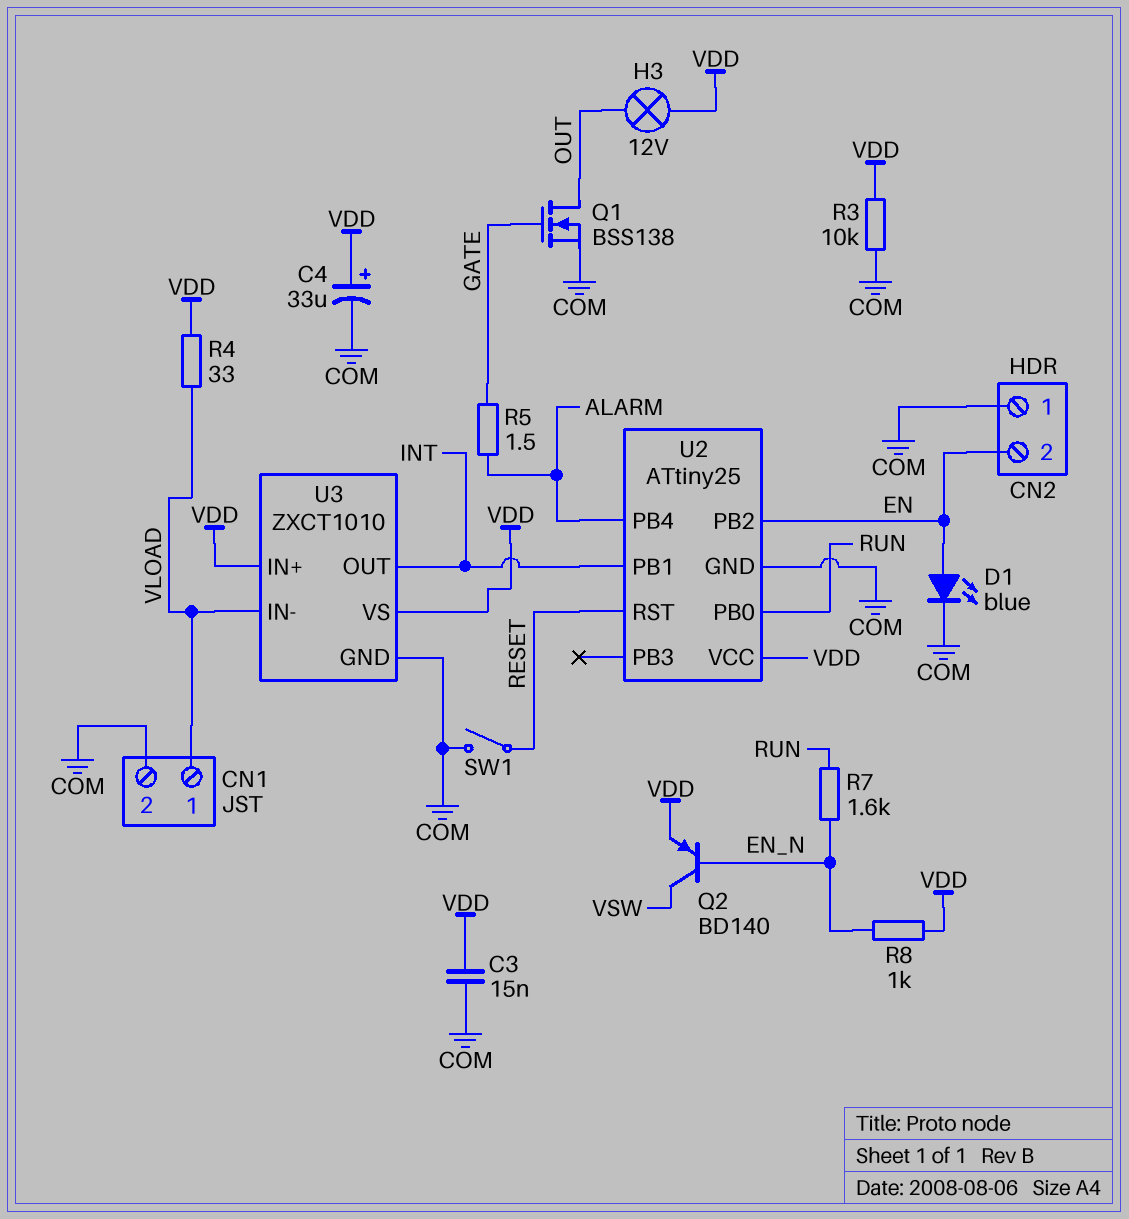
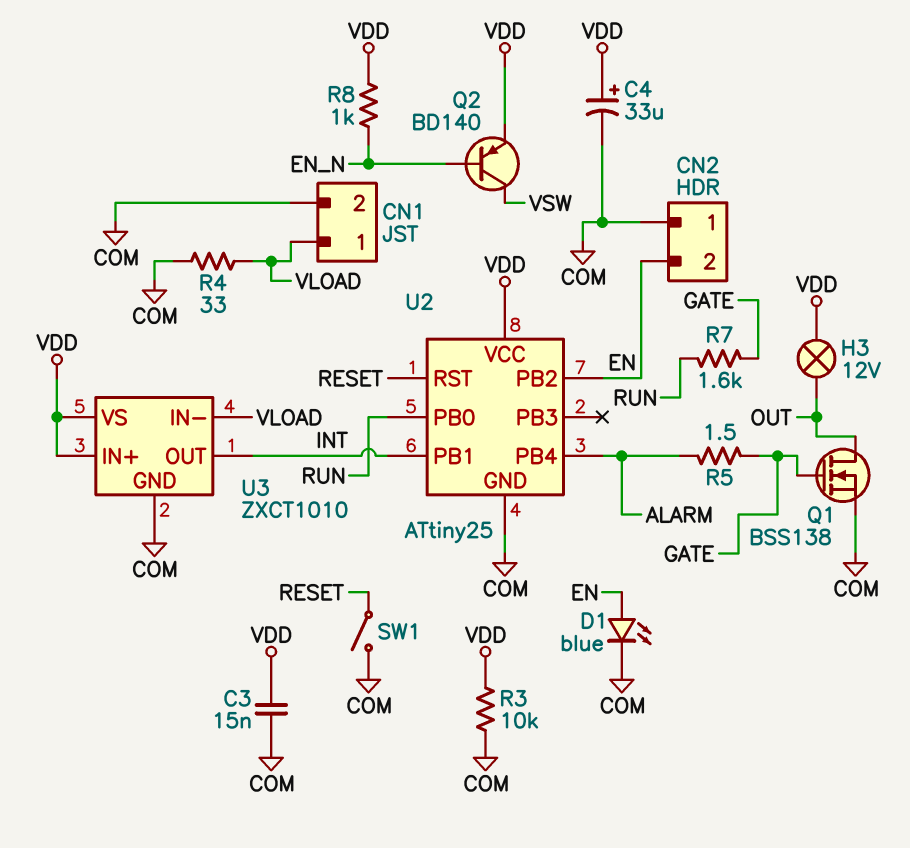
R4: 33 (VDD, VLOAD) -> 33 (COM, VLOAD)
R7: 1.6k (EN_N, RUN) -> 1.6k (GATE, RUN)

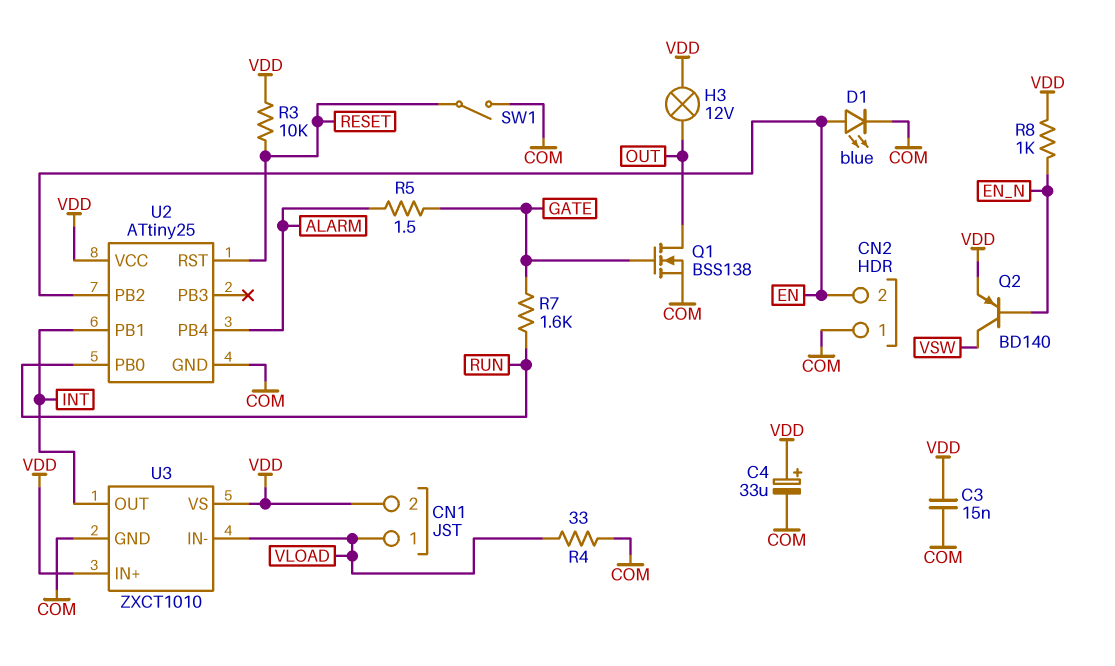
CN1 pin 2: COM -> VDD
R3: 10k (COM, VDD) -> 10k (RESET, VDD)

